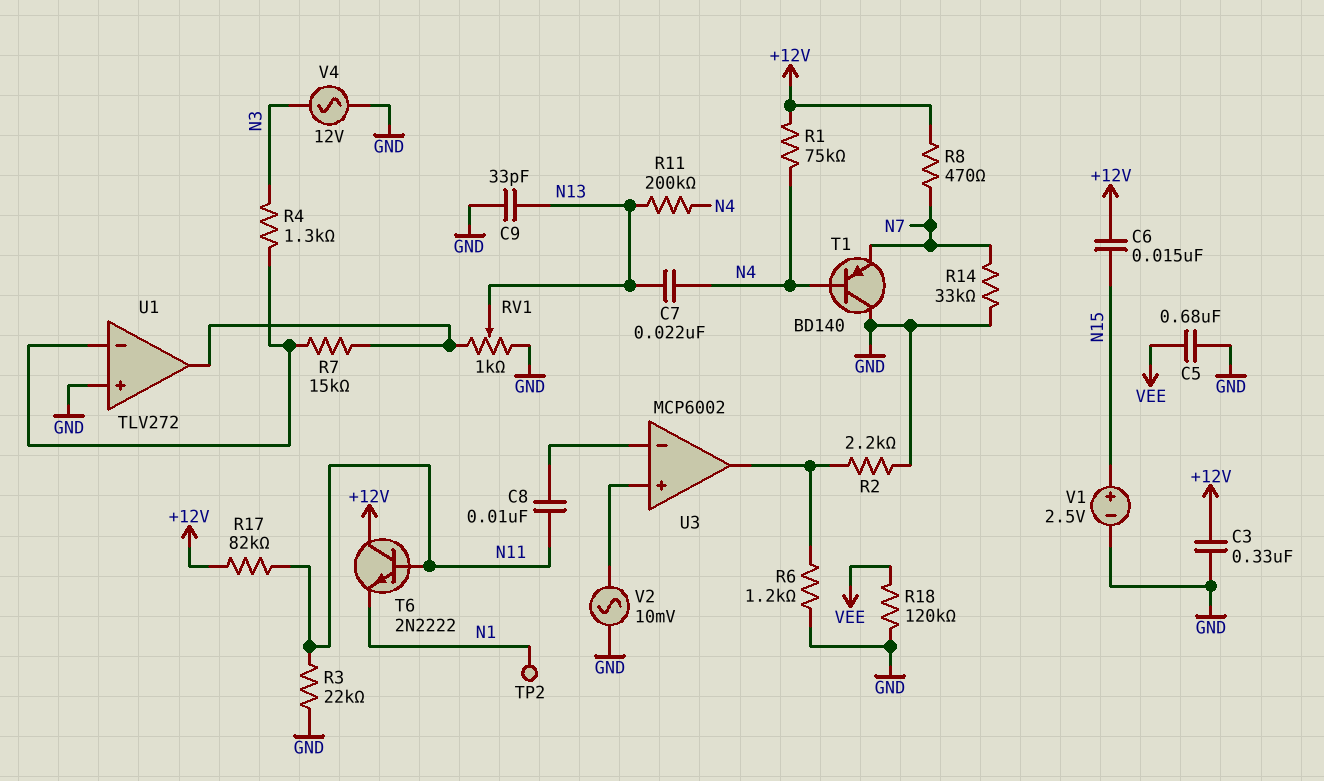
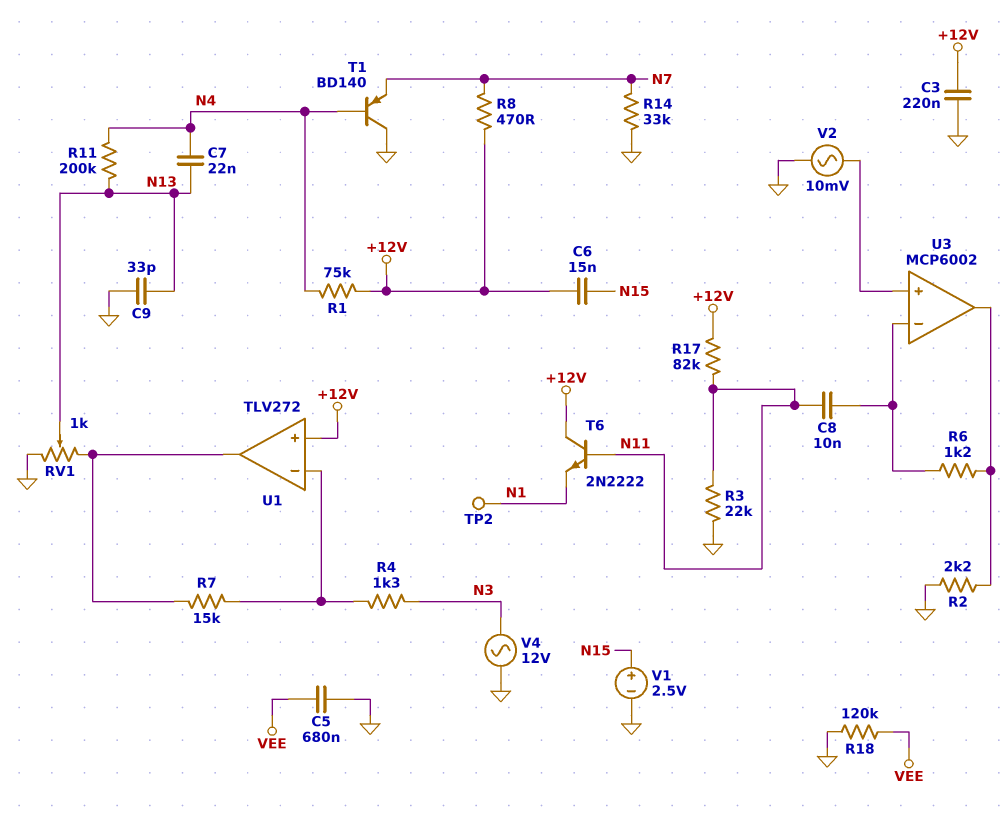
C3: 330nF (+12V, GND) -> 220nF (+12V, GND)
R6: 1.2k (GND, U3/out) -> 1.2k (U3/in-, U3/out)
U1 pin in+: GND -> +12V

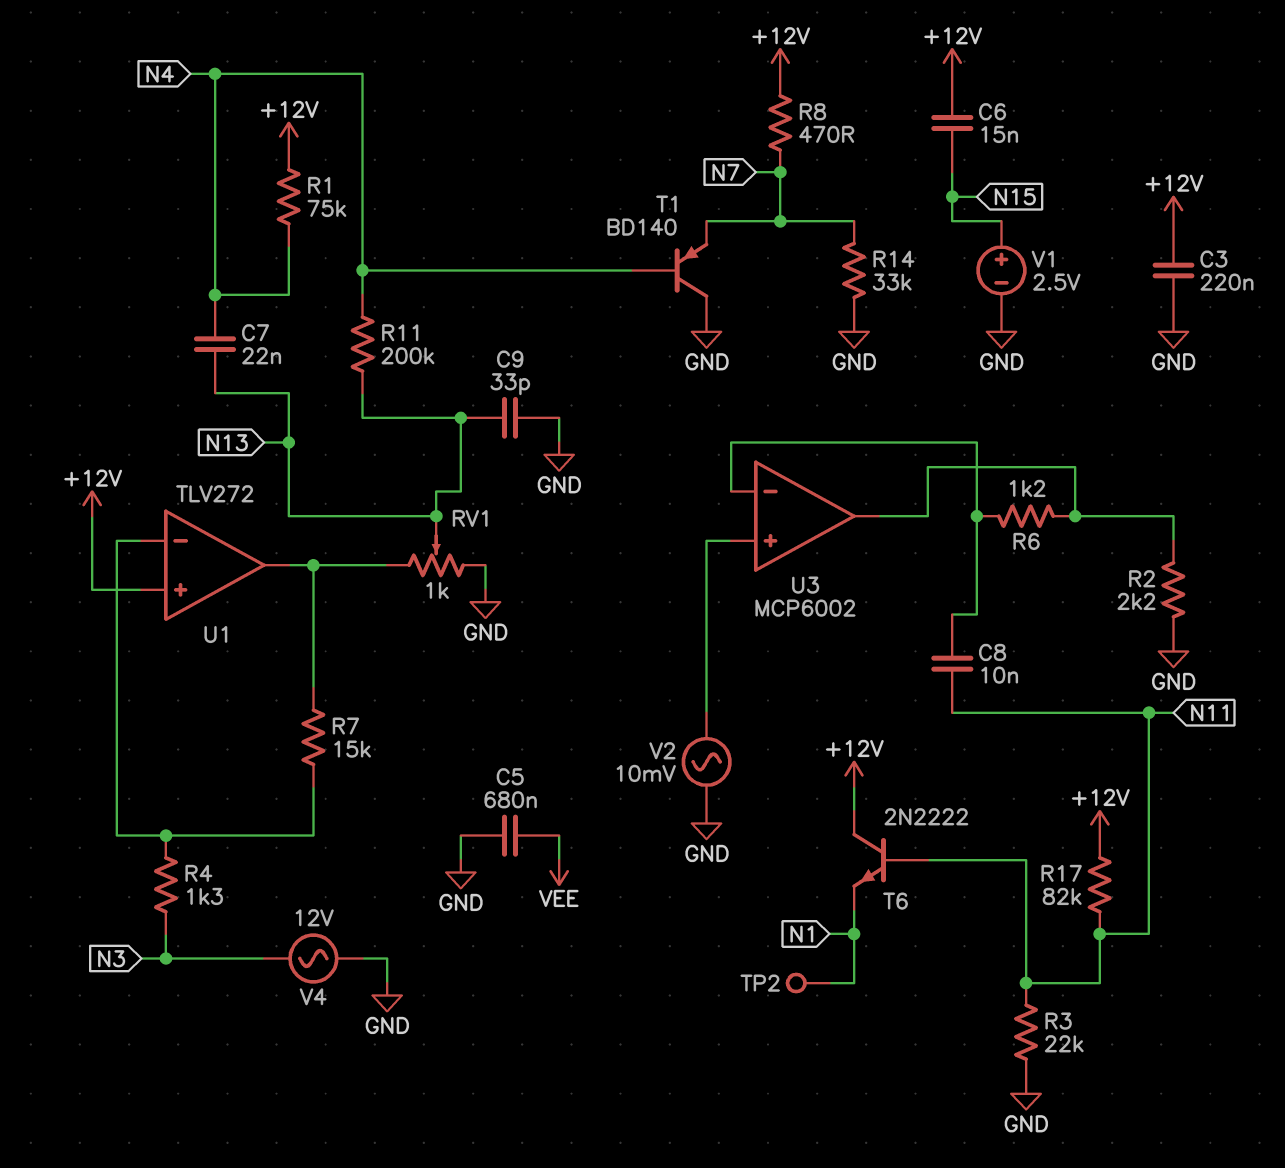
R18: 120k (GND, VEE) -> none

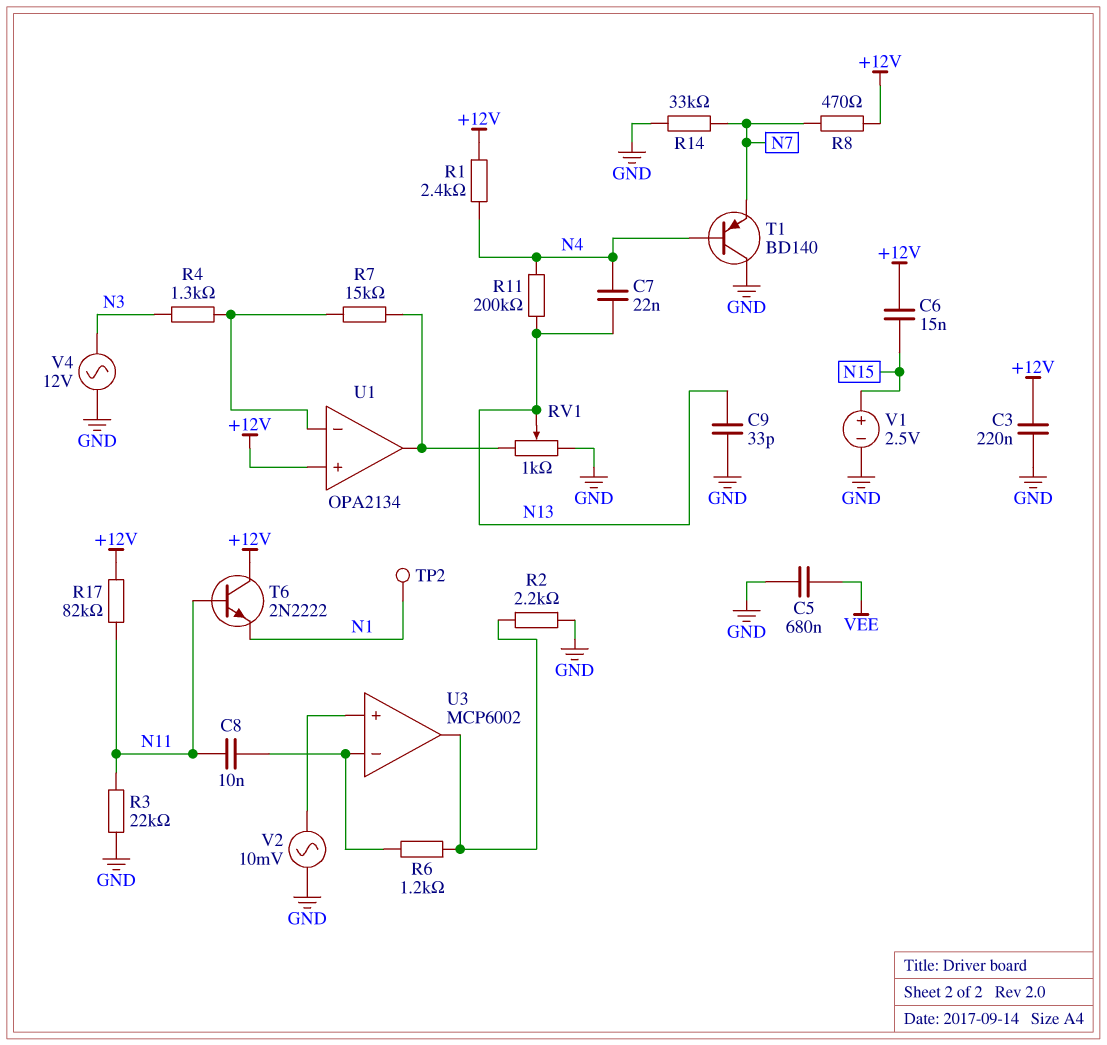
R1: 75k (+12V, N4) -> 2.4k (+12V, N4)
U1: TLV272 -> OPA2134

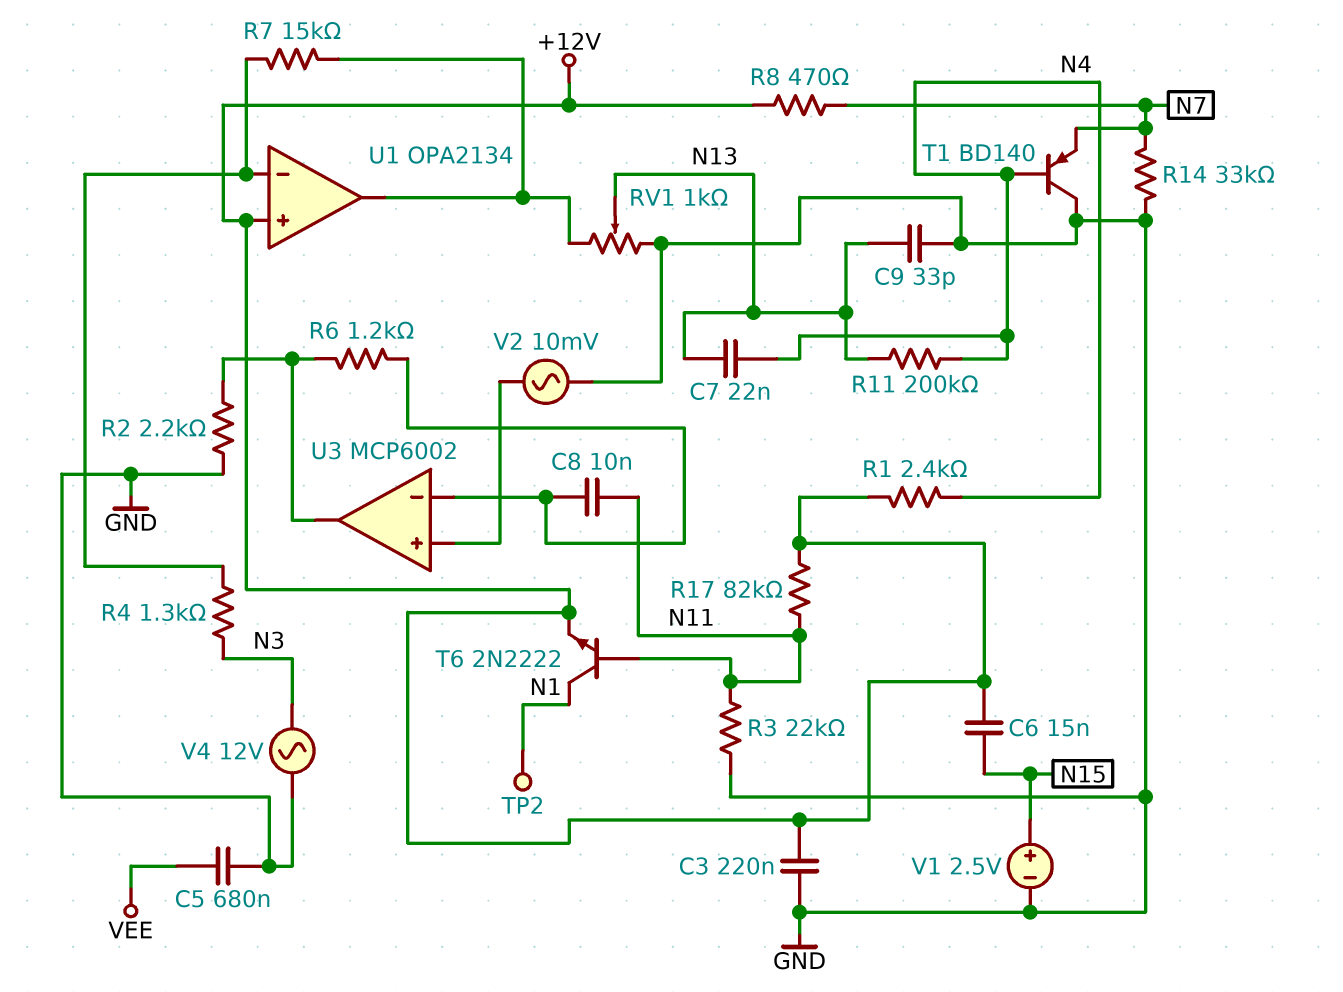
T6: NPN 2N2222 (B N11, C +12V, E N1) -> NPN 2N2222 (B N11, C N1, E +12V)

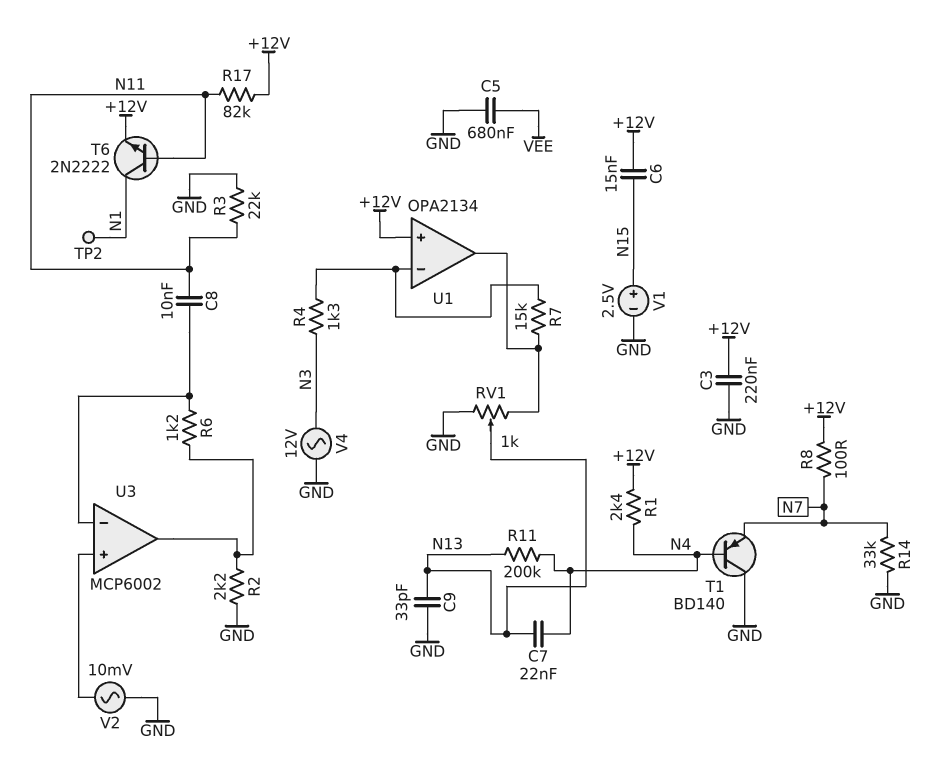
R8: 470 (+12V, N7) -> 100 (+12V, N7)

